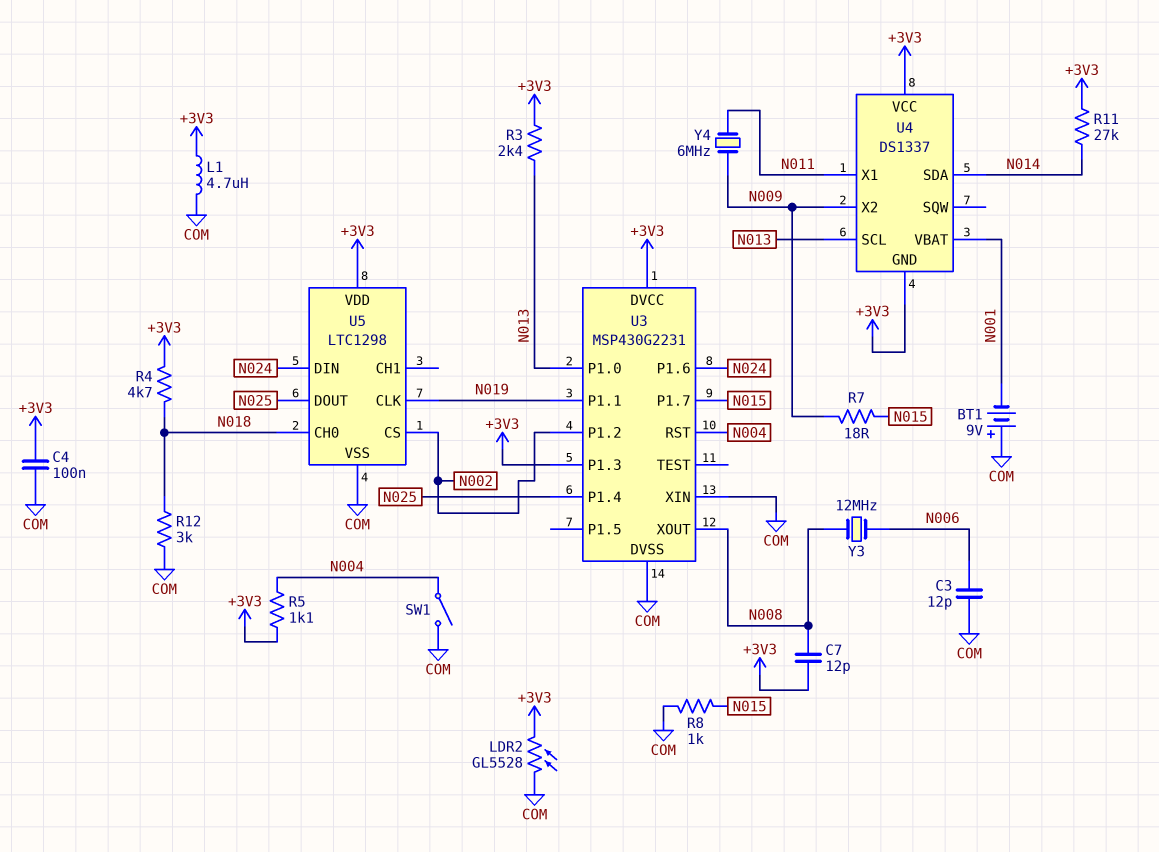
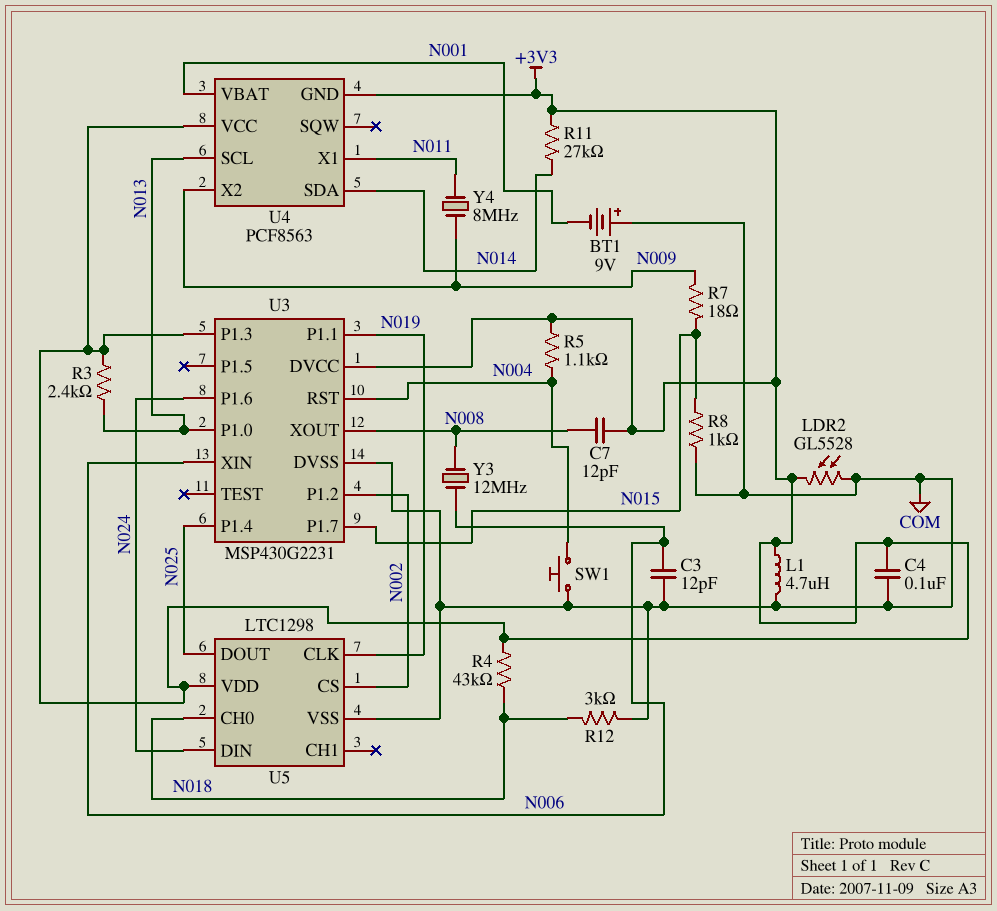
R4: 4.7k (+3V3, N018) -> 43k (+3V3, N018)
SW1: switch (COM, N004) -> button (COM, N004)
U3 pin XIN: COM -> N006
U4: DS1337 -> PCF8563
Y4: 6MHz (N009, N011) -> 8MHz (N009, N011)

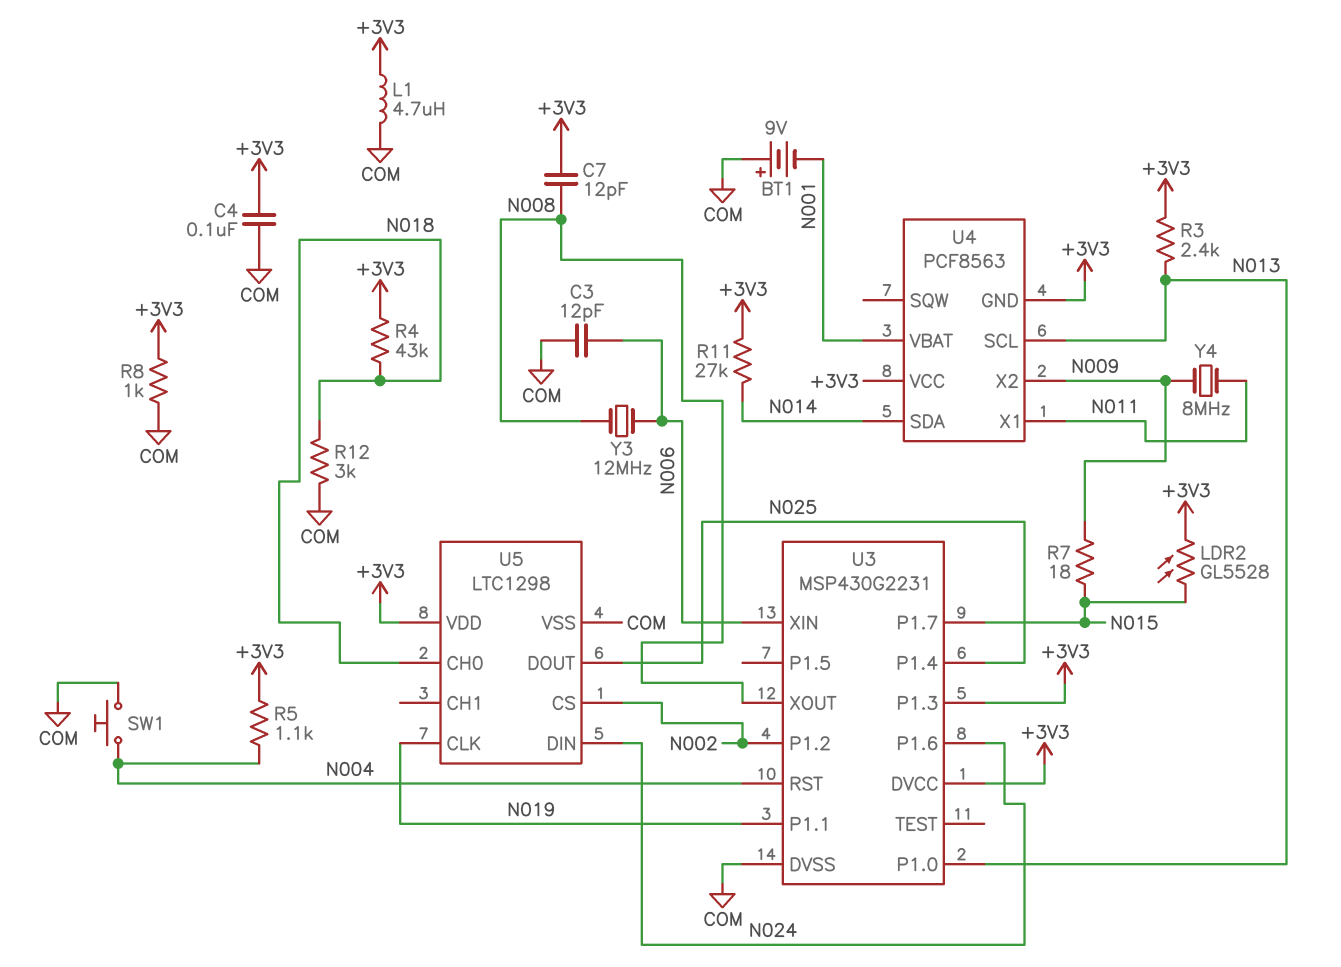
LDR2: GL5528 (+3V3, COM) -> GL5528 (+3V3, N015)
R8: 1k (COM, N015) -> 1k (+3V3, COM)

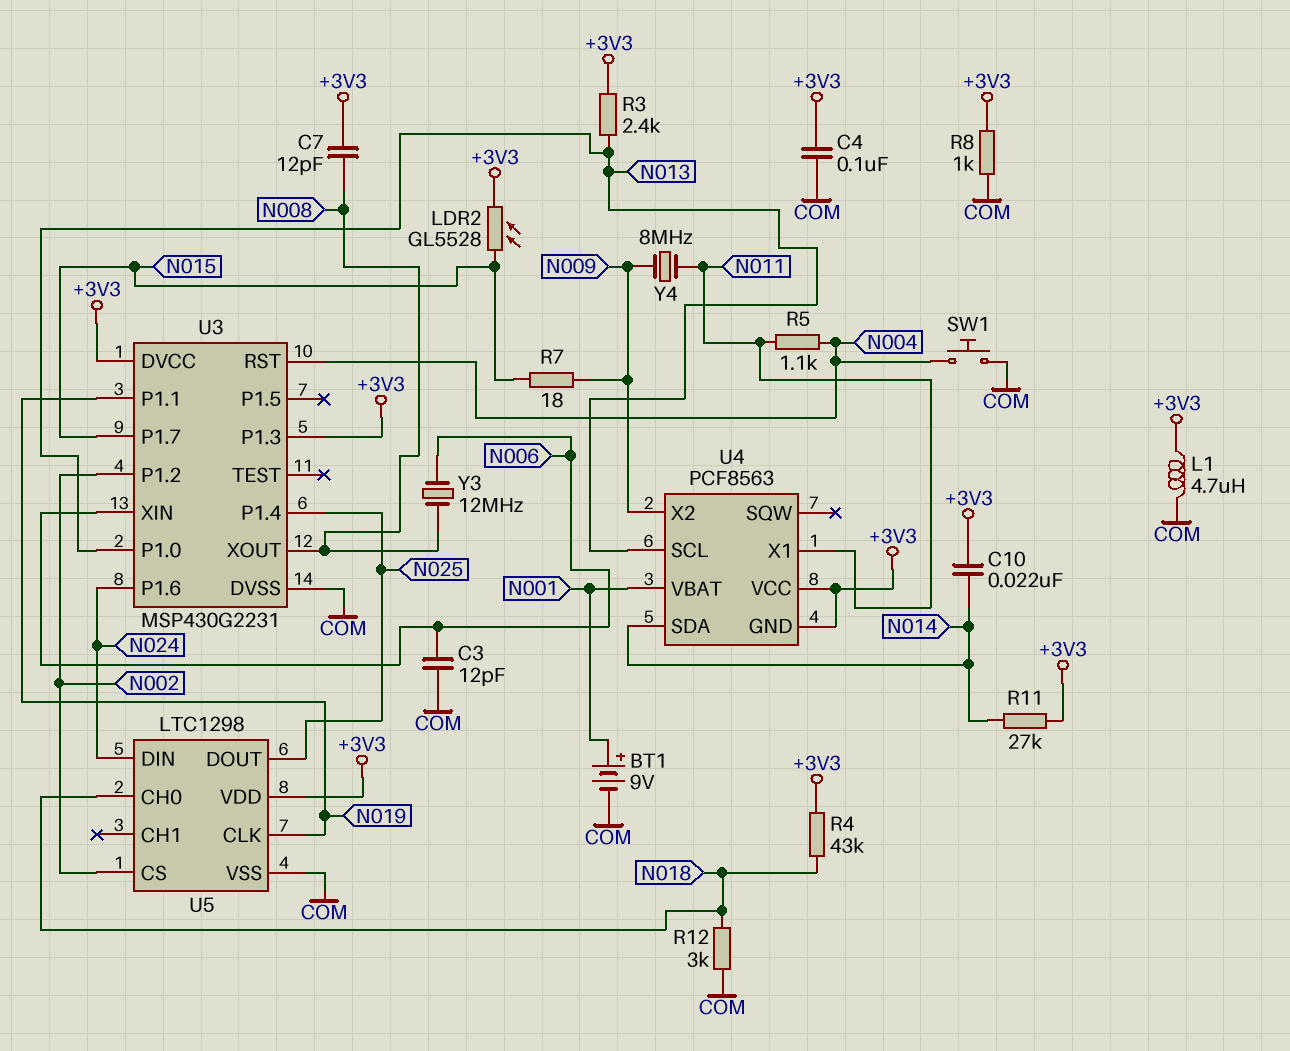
BT1: 9V (plus COM, minus N001) -> 9V (plus N001, minus COM)
C10: none -> 22nF (+3V3, N014)
R5: 1.1k (+3V3, N004) -> 1.1k (N004, N011)

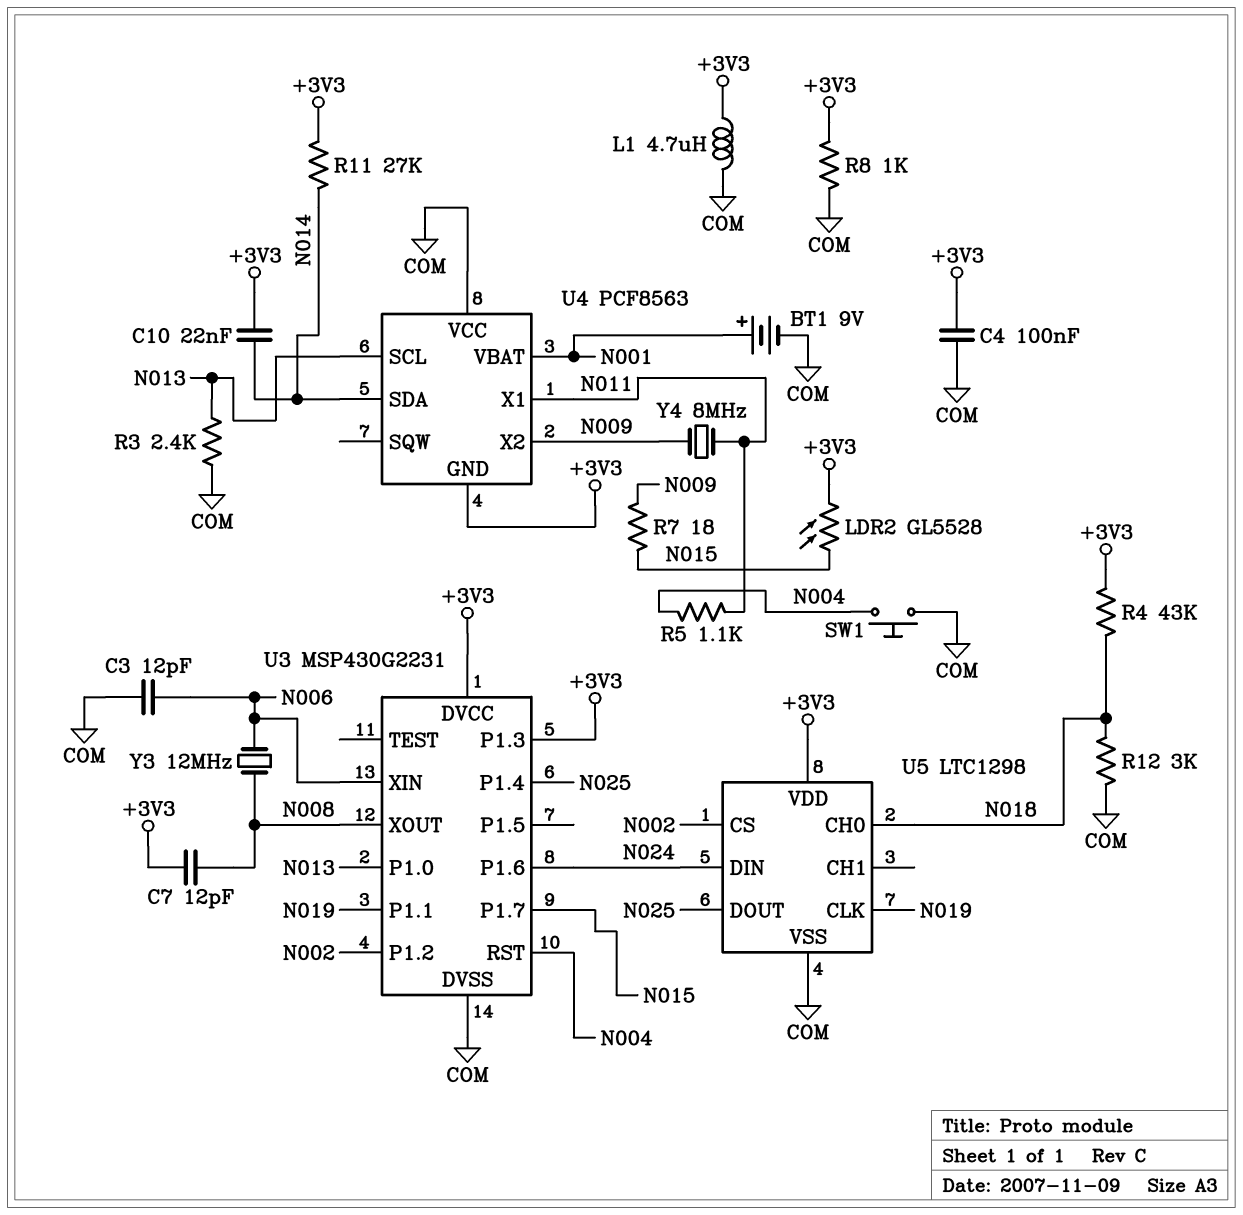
R3: 2.4k (+3V3, N013) -> 2.4k (COM, N013)
U4 pin VCC: +3V3 -> COM

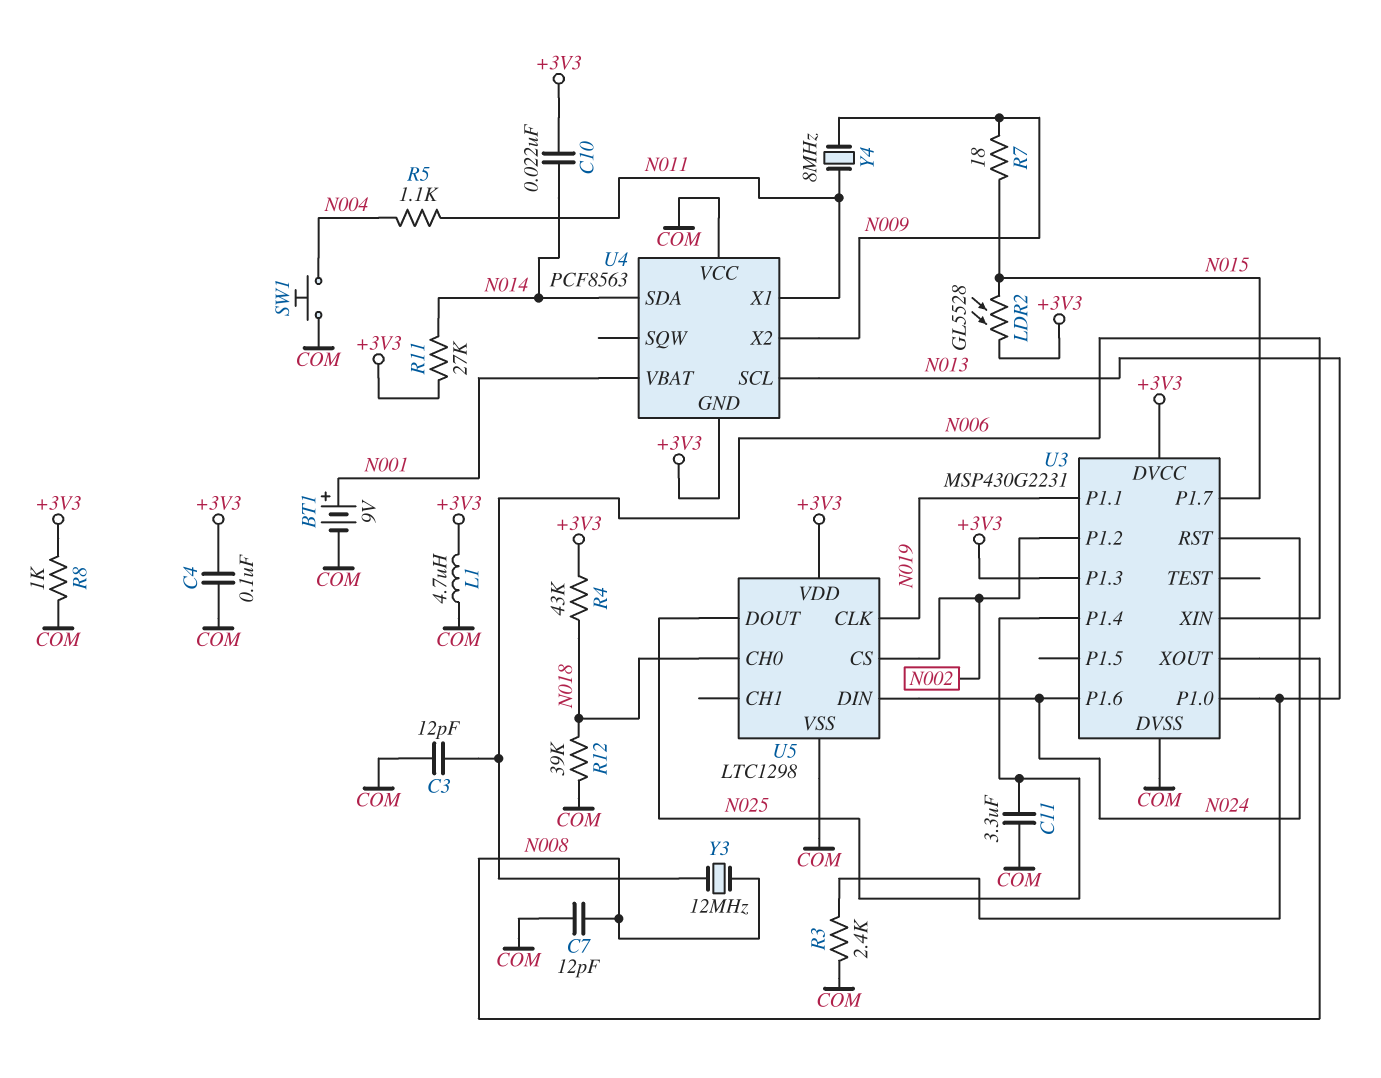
C7: 12pF (+3V3, N008) -> 12pF (COM, N008)
C11: none -> 3.3uF (COM, N025)
R12: 3k (COM, N018) -> 39k (COM, N018)
U3 pin RST: N004 -> N024

